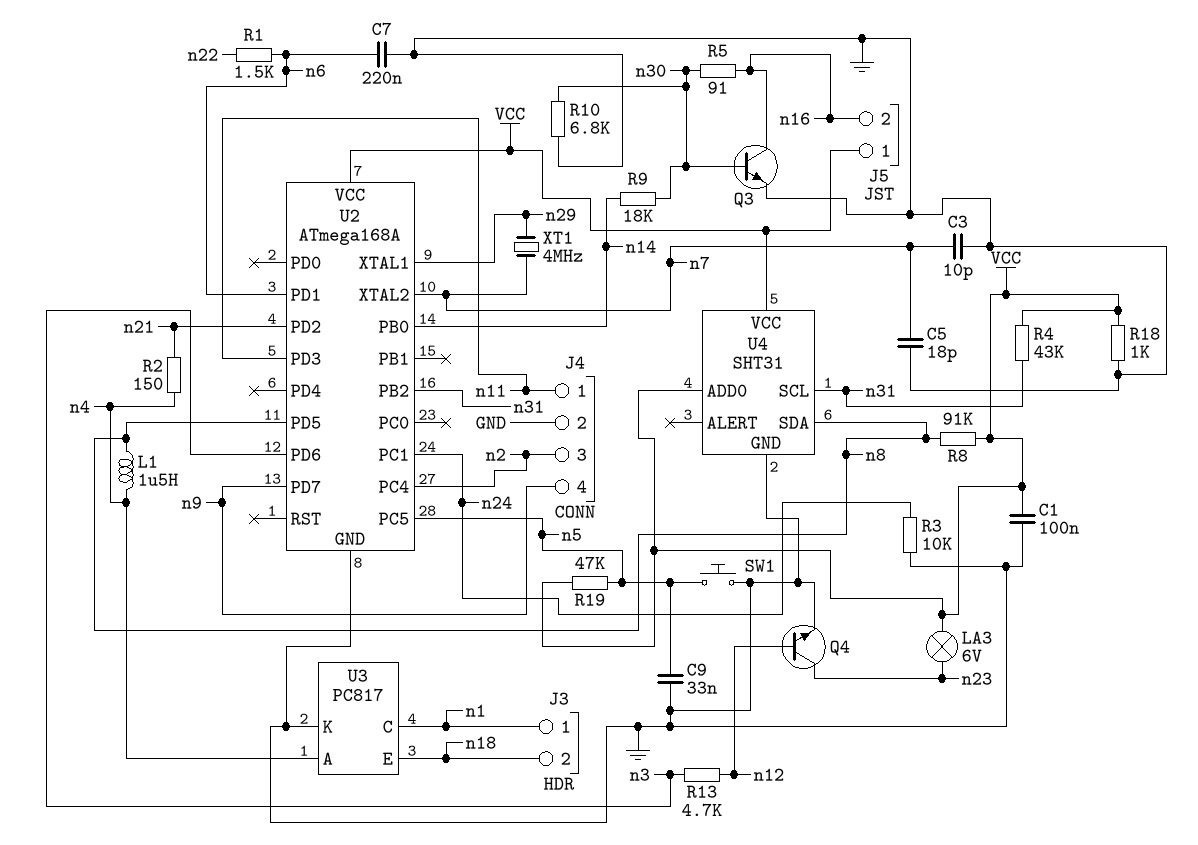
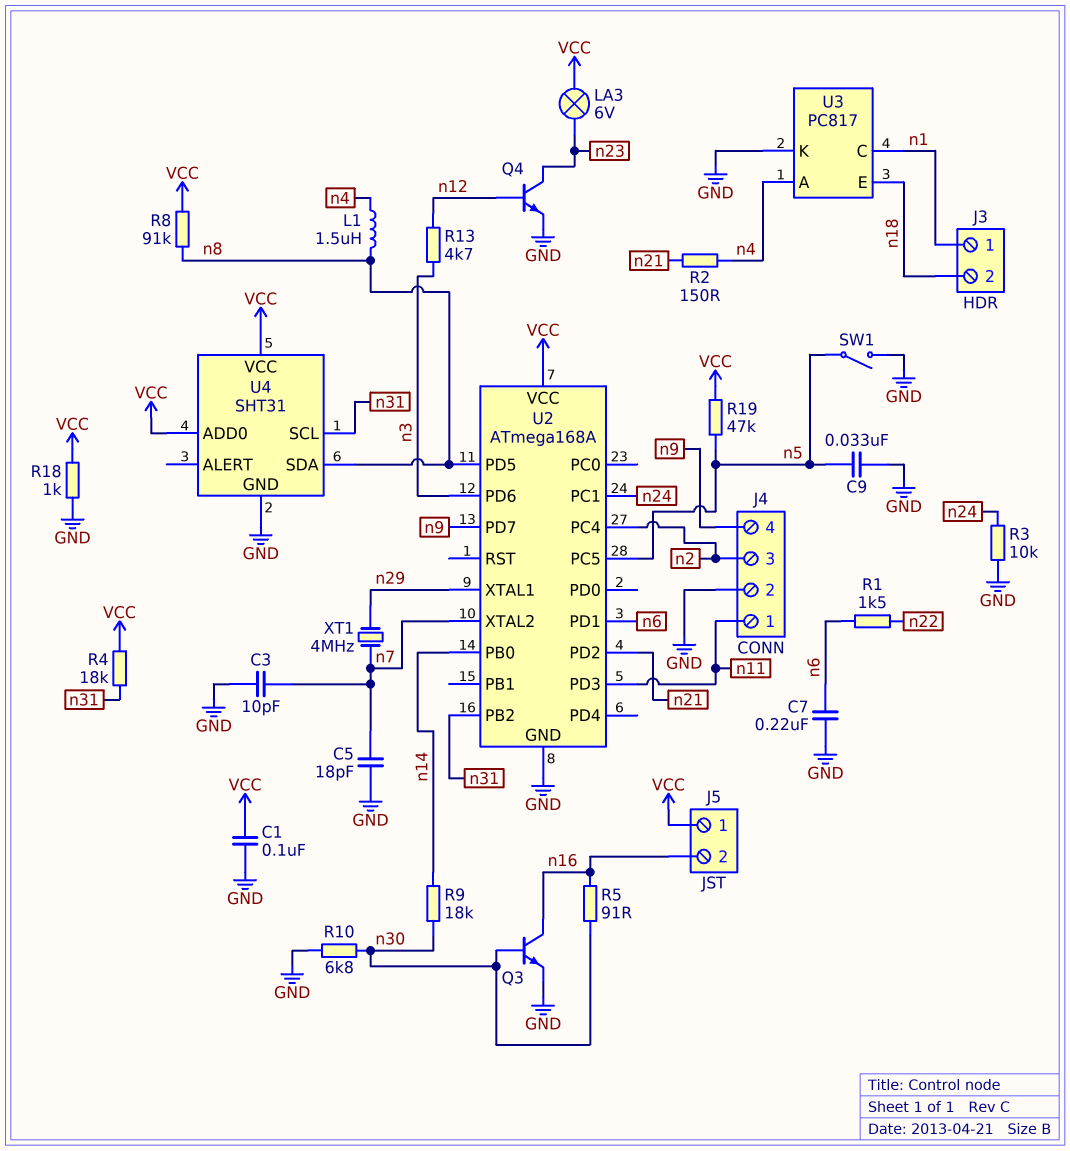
R4: 43k (VCC, n31) -> 18k (VCC, n31)
SW1: button (GND, n5) -> switch (GND, n5)

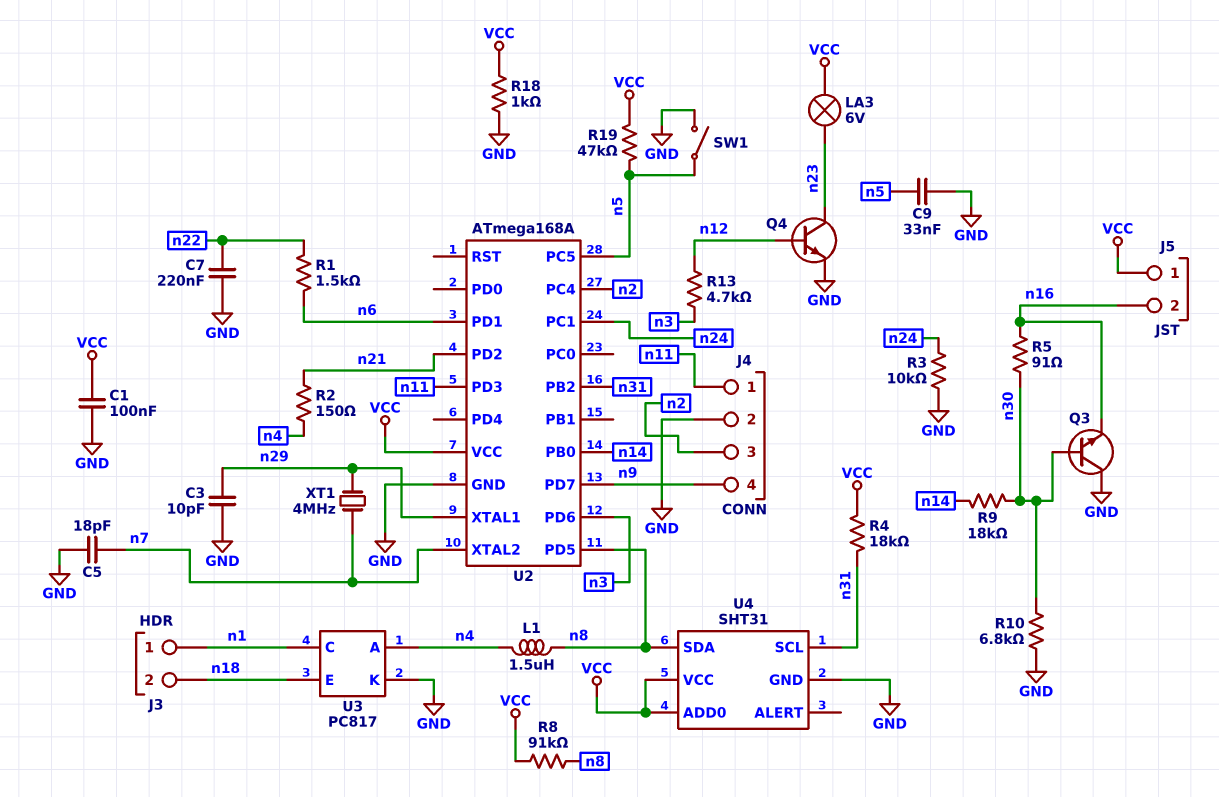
C3: 10pF (GND, n7) -> 10pF (GND, n29)
C7: 220nF (GND, n6) -> 220nF (GND, n22)
Q3: NPN (B n30, C n16, E GND) -> NPN (B n30, C GND, E n16)

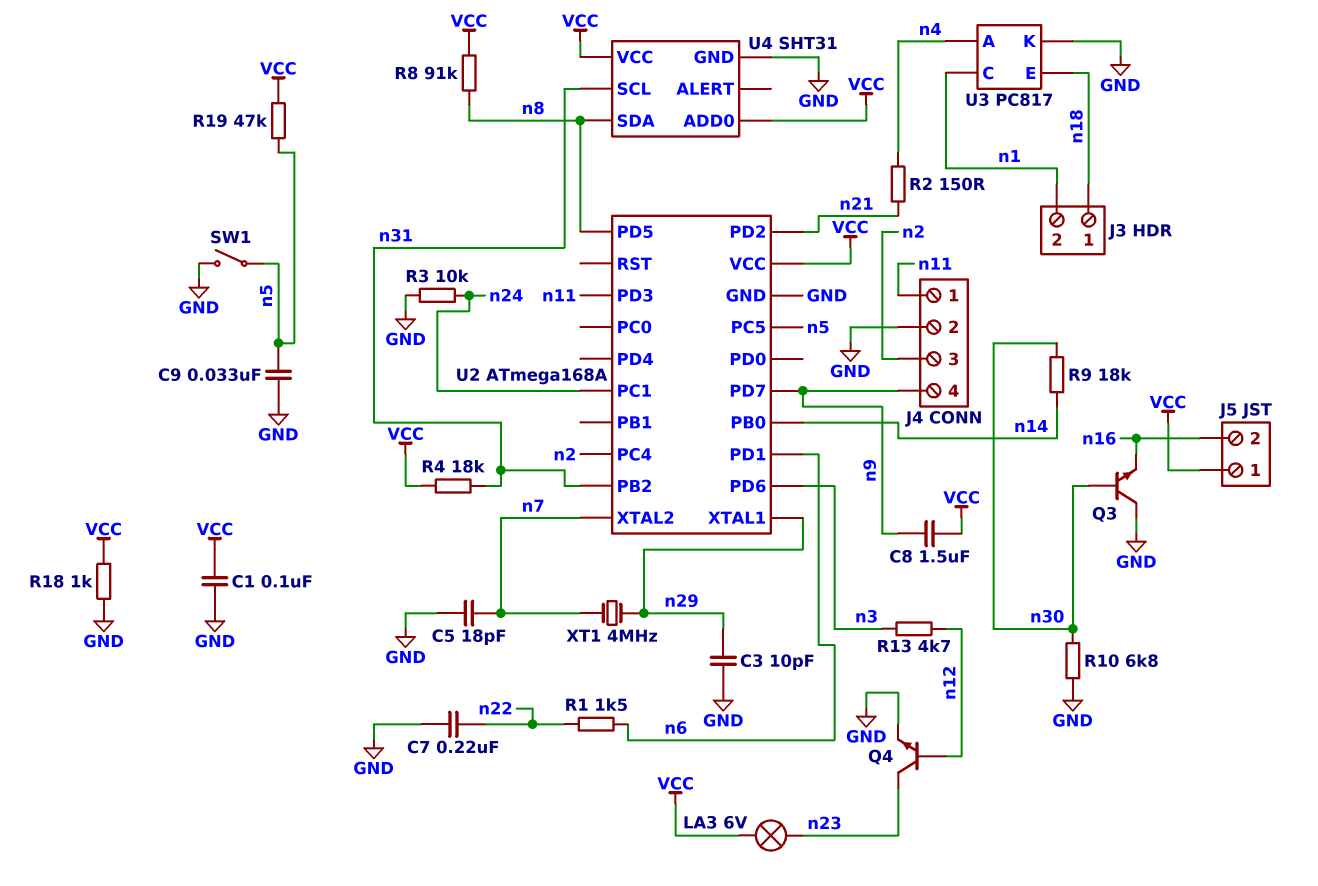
C8: none -> 1.5uF (VCC, n9)
J3 pin 1: n1 -> n18
J3 pin 2: n18 -> n1
L1: 1.5uH (n4, n8) -> none
R5: 91 (n16, n30) -> none

